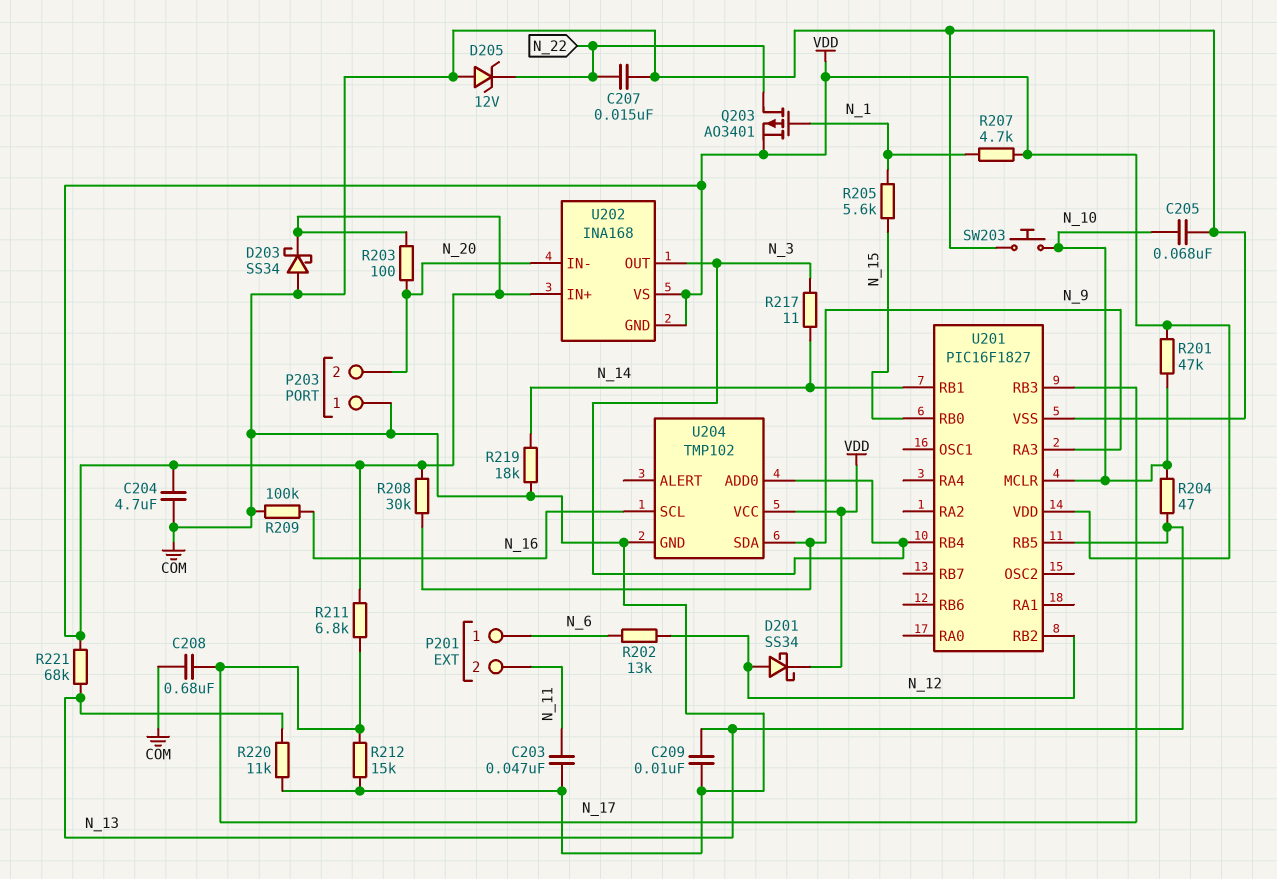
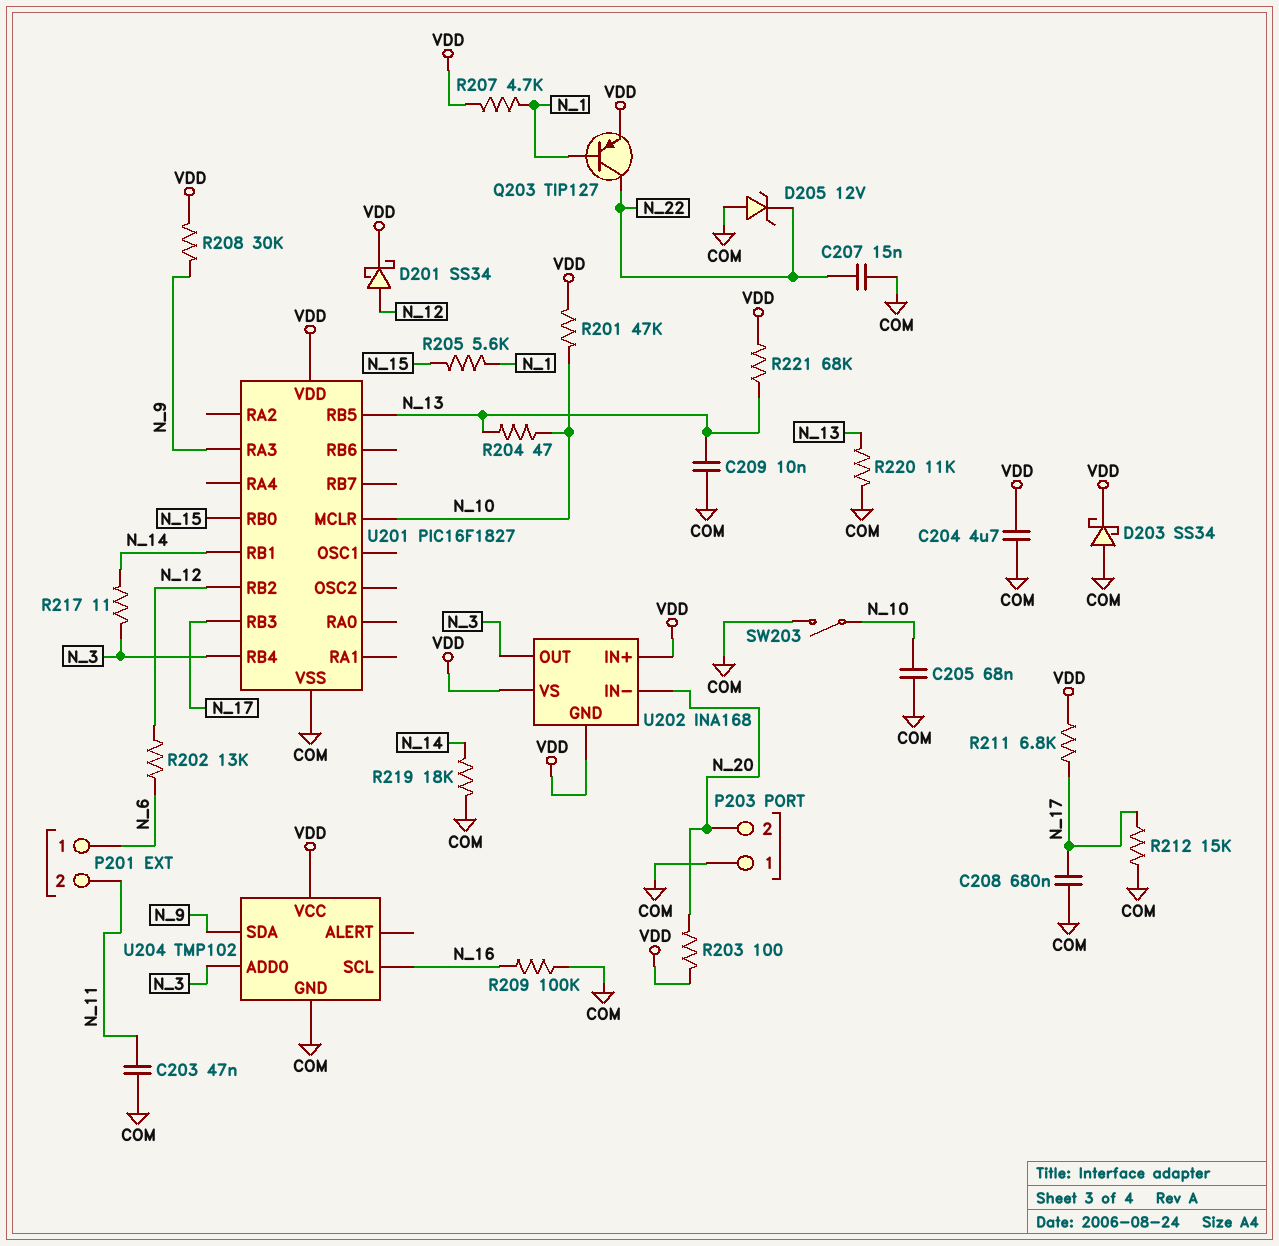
Q203: PMOS AO3401 (G N_1, D N_22, S VDD) -> PNP TIP127 (B N_1, C N_22, E VDD)
SW203: button (COM, N_10) -> switch (COM, N_10)

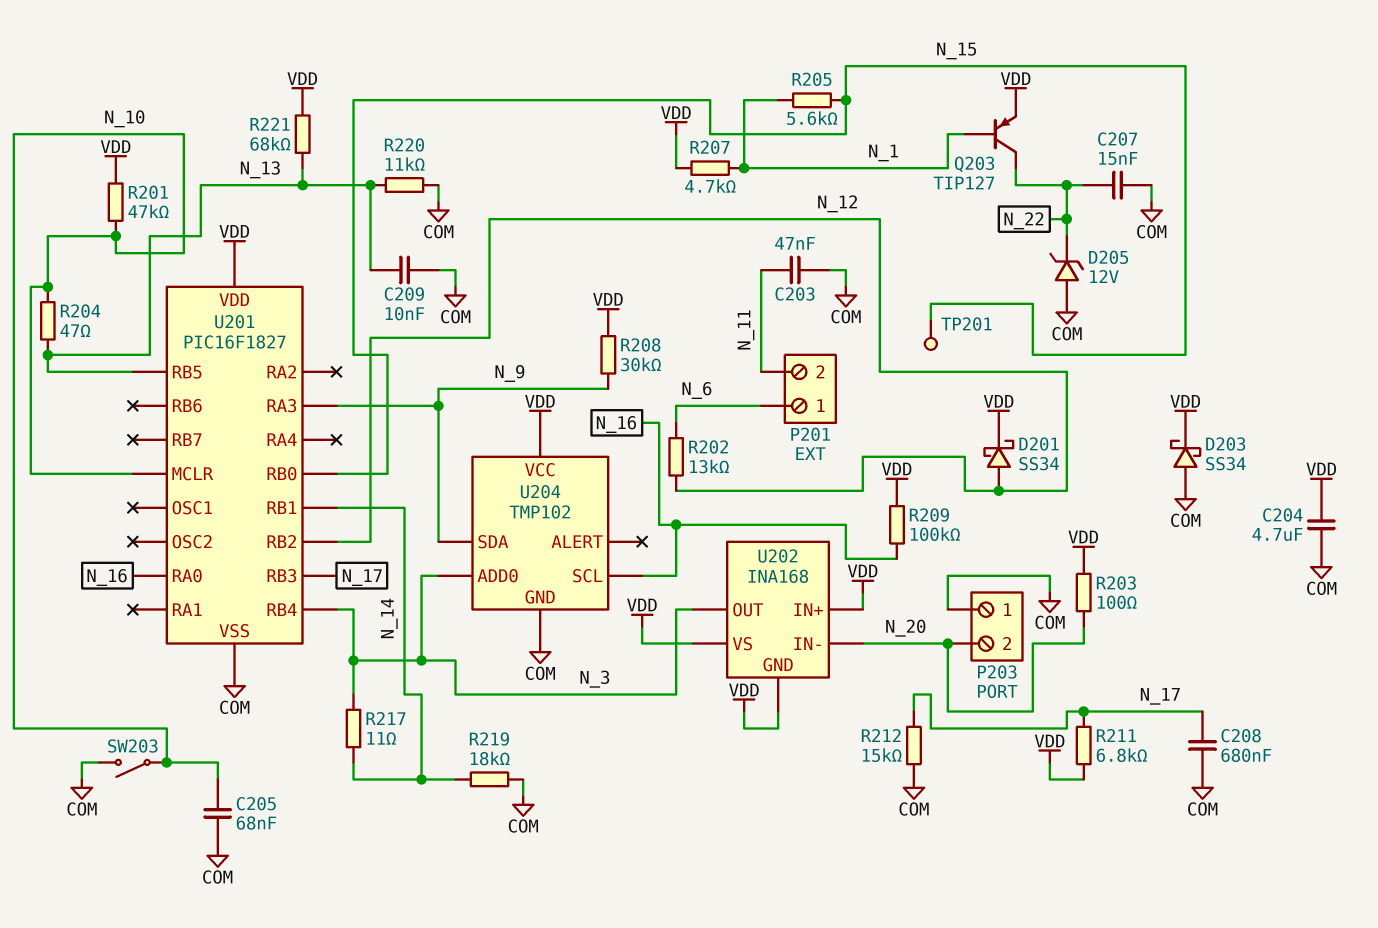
R209: 100k (COM, N_16) -> 100k (N_16, VDD)
TP201: none -> test point (N_15)
U201 pin RA0: none -> N_16

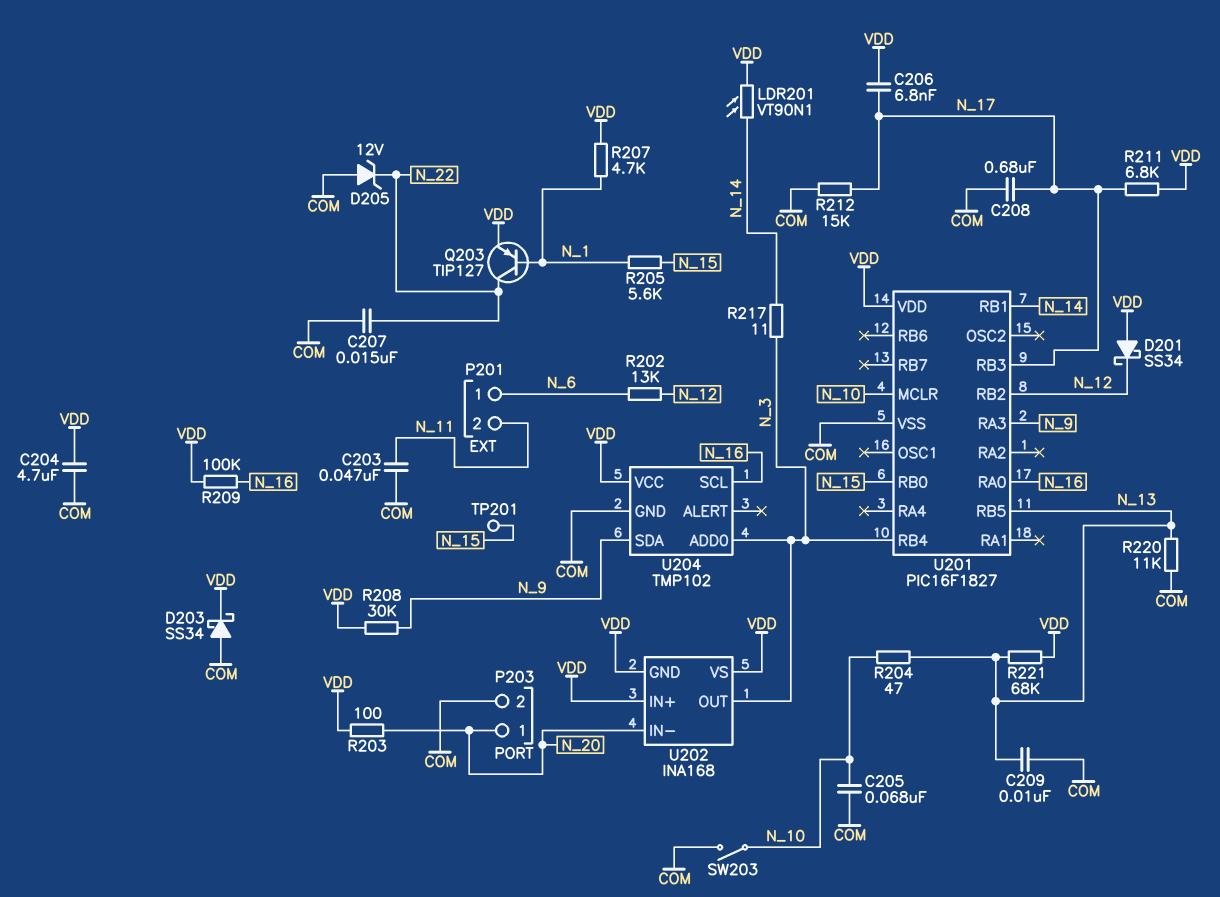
C206: none -> 6.8nF (N_17, VDD)
D201: schottky SS34 (A N_12, K VDD) -> schottky SS34 (A VDD, K N_12)
LDR201: none -> VT90N1 (N_14, VDD)
P203 pin 1: COM -> N_20
P203 pin 2: N_20 -> COM
R201: 47k (N_10, VDD) -> none
R219: 18k (COM, N_14) -> none

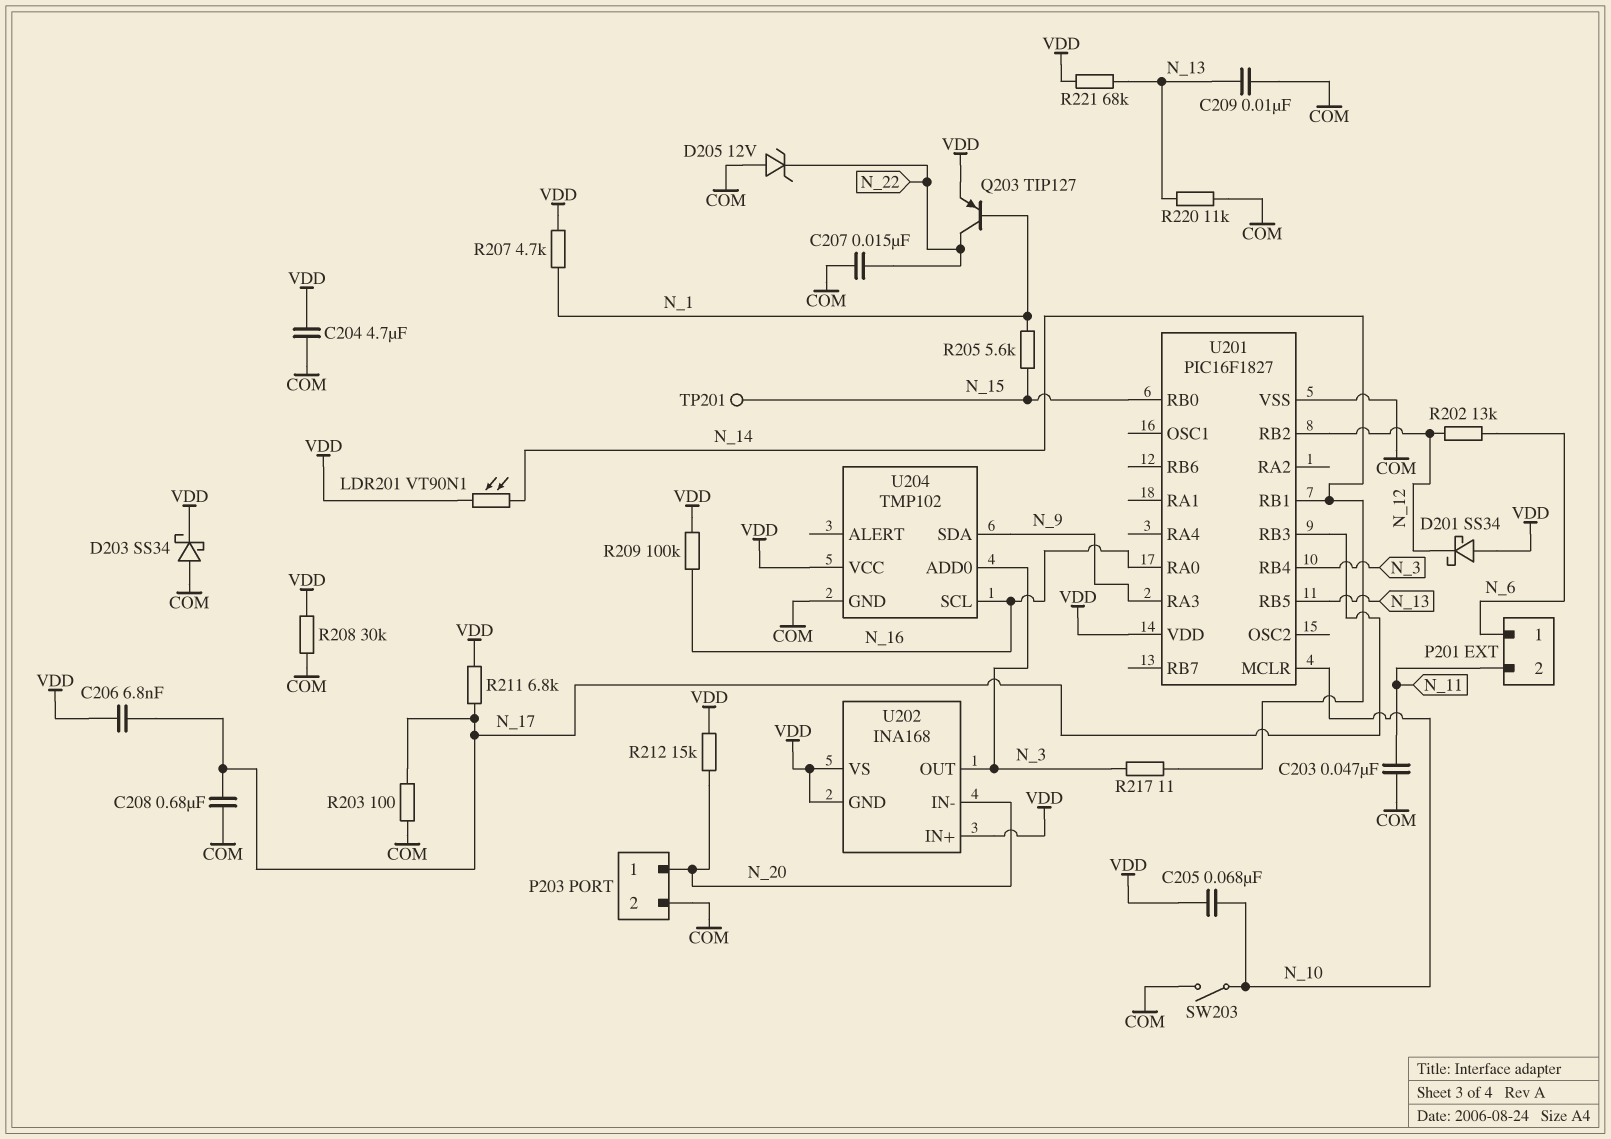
C205: 68nF (COM, N_10) -> 68nF (N_10, VDD)
R203: 100 (N_20, VDD) -> 100 (COM, N_17)
R204: 47 (N_10, N_13) -> none
R208: 30k (N_9, VDD) -> 30k (COM, VDD)
R212: 15k (COM, N_17) -> 15k (N_20, VDD)

